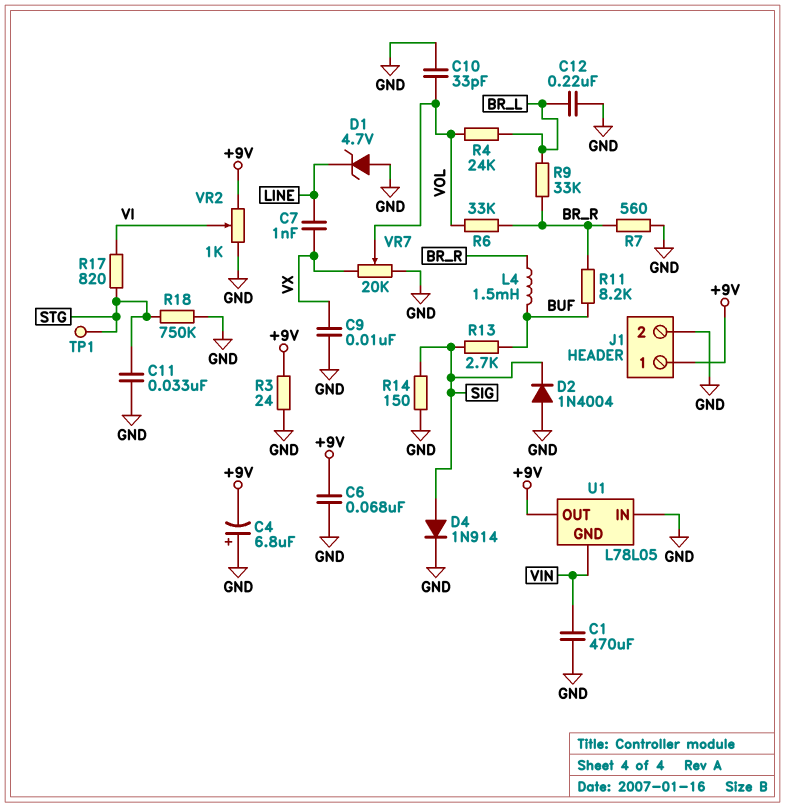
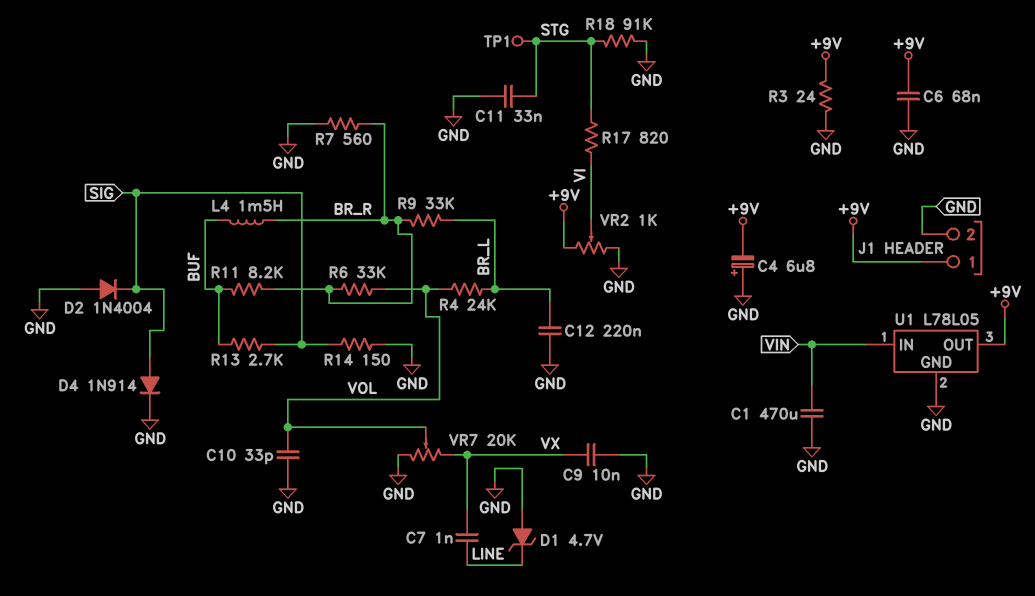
R18: 750k (GND, STG) -> 91k (GND, STG)
U1 pin GND: VIN -> GND
U1 pin IN: GND -> VIN

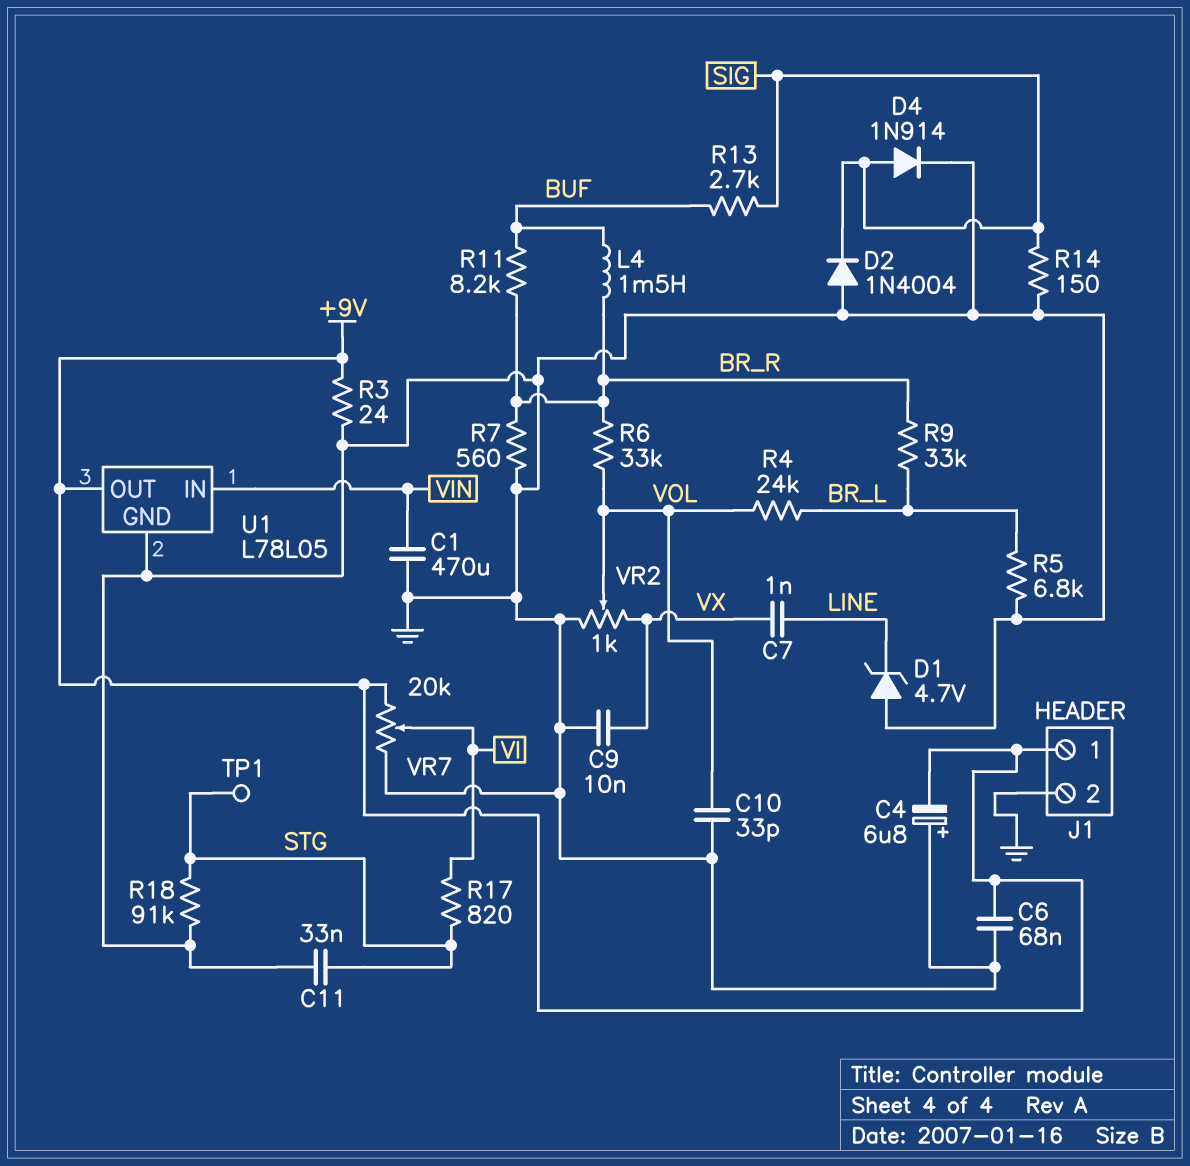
C12: 220nF (BR_L, GND) -> none
R5: none -> 6.8k (BR_L, GND)
VR2: 1k (+9V, GND, wiper VI) -> 1k (GND, VX, wiper VOL)
VR7: 20k (GND, VX, wiper VOL) -> 20k (+9V, GND, wiper VI)

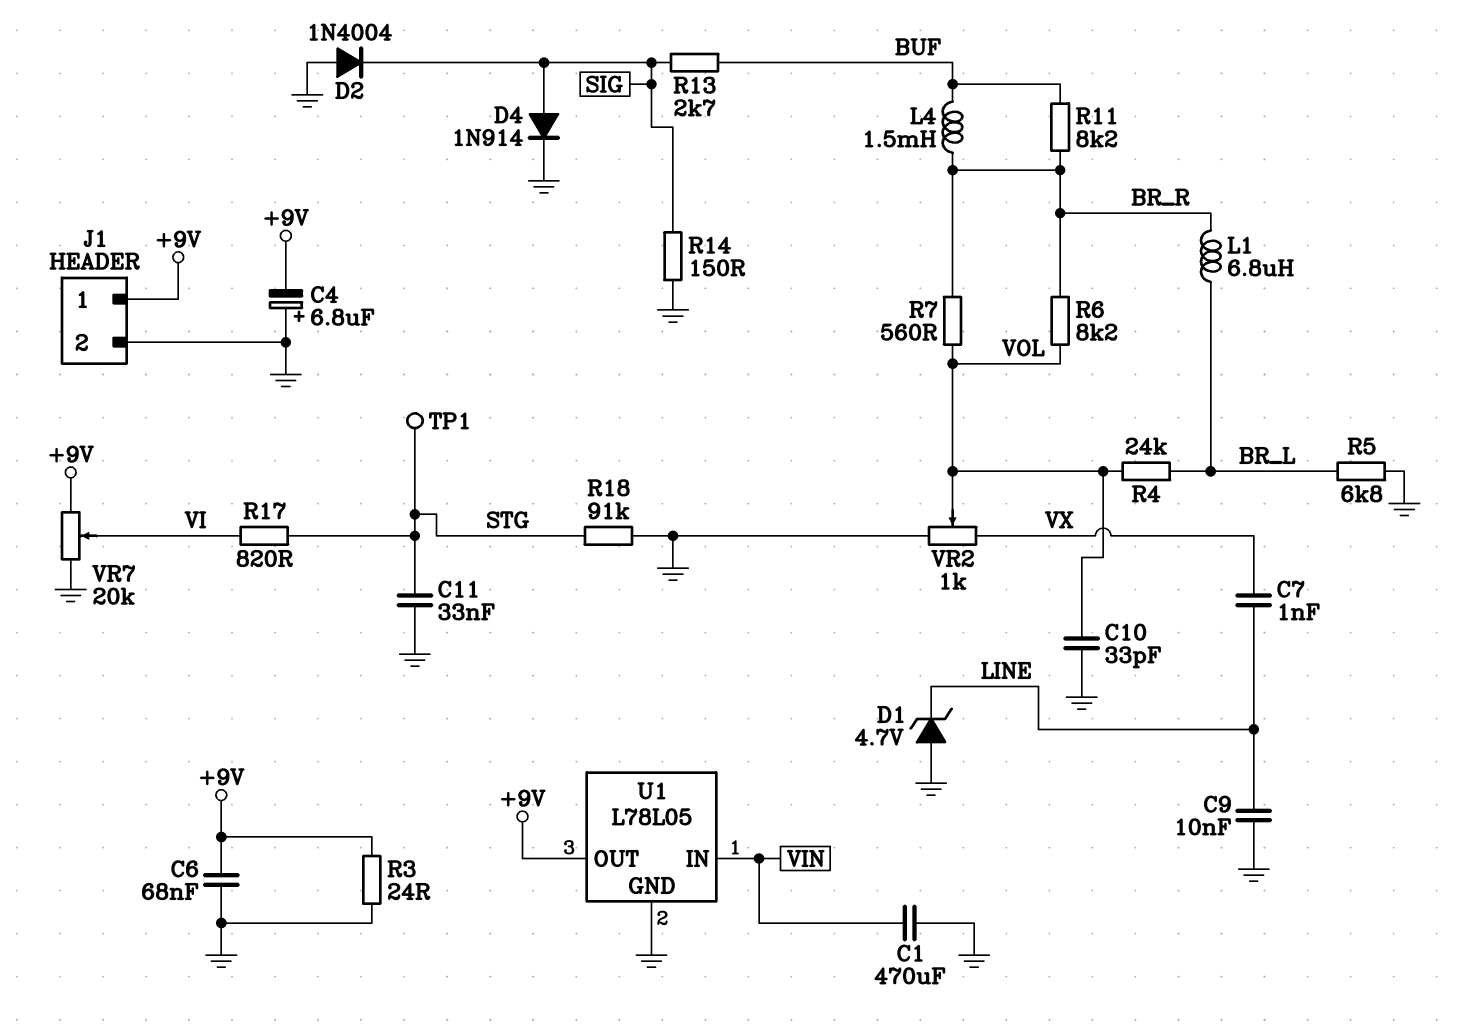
C9: 10nF (GND, VX) -> 10nF (GND, LINE)
L1: none -> 6.8uH (BR_L, BR_R)
R6: 33k (BR_R, VOL) -> 8.2k (BR_R, VOL)
R7: 560 (BR_R, GND) -> 560 (BR_R, VOL)
R9: 33k (BR_L, BR_R) -> none

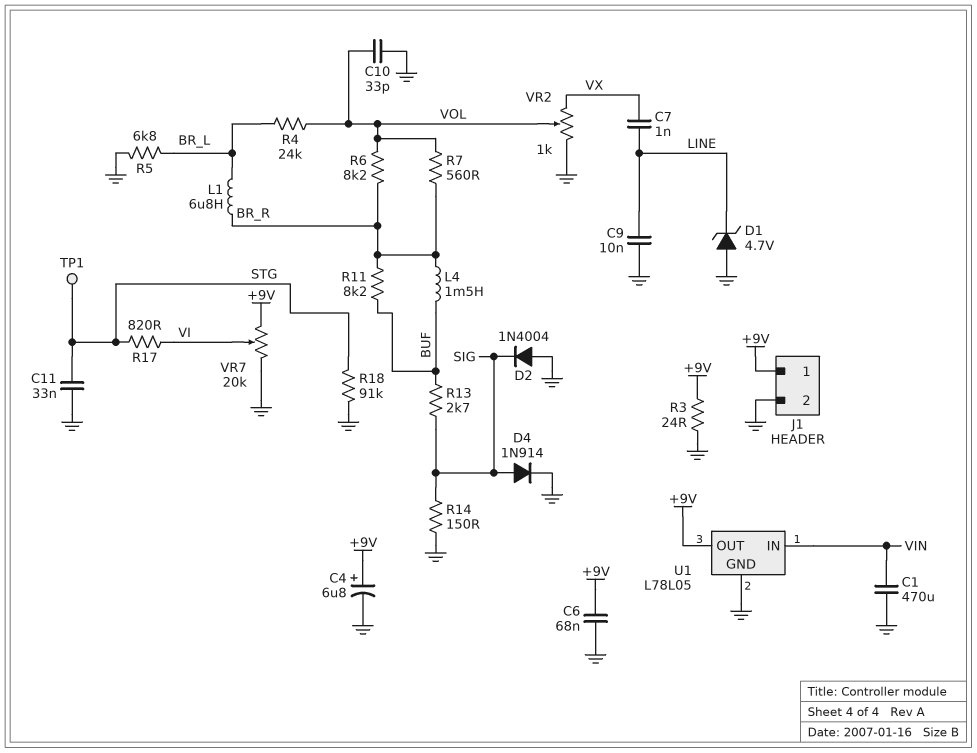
C4: 6.8uF (plus GND, minus +9V) -> 6.8uF (plus +9V, minus GND)

